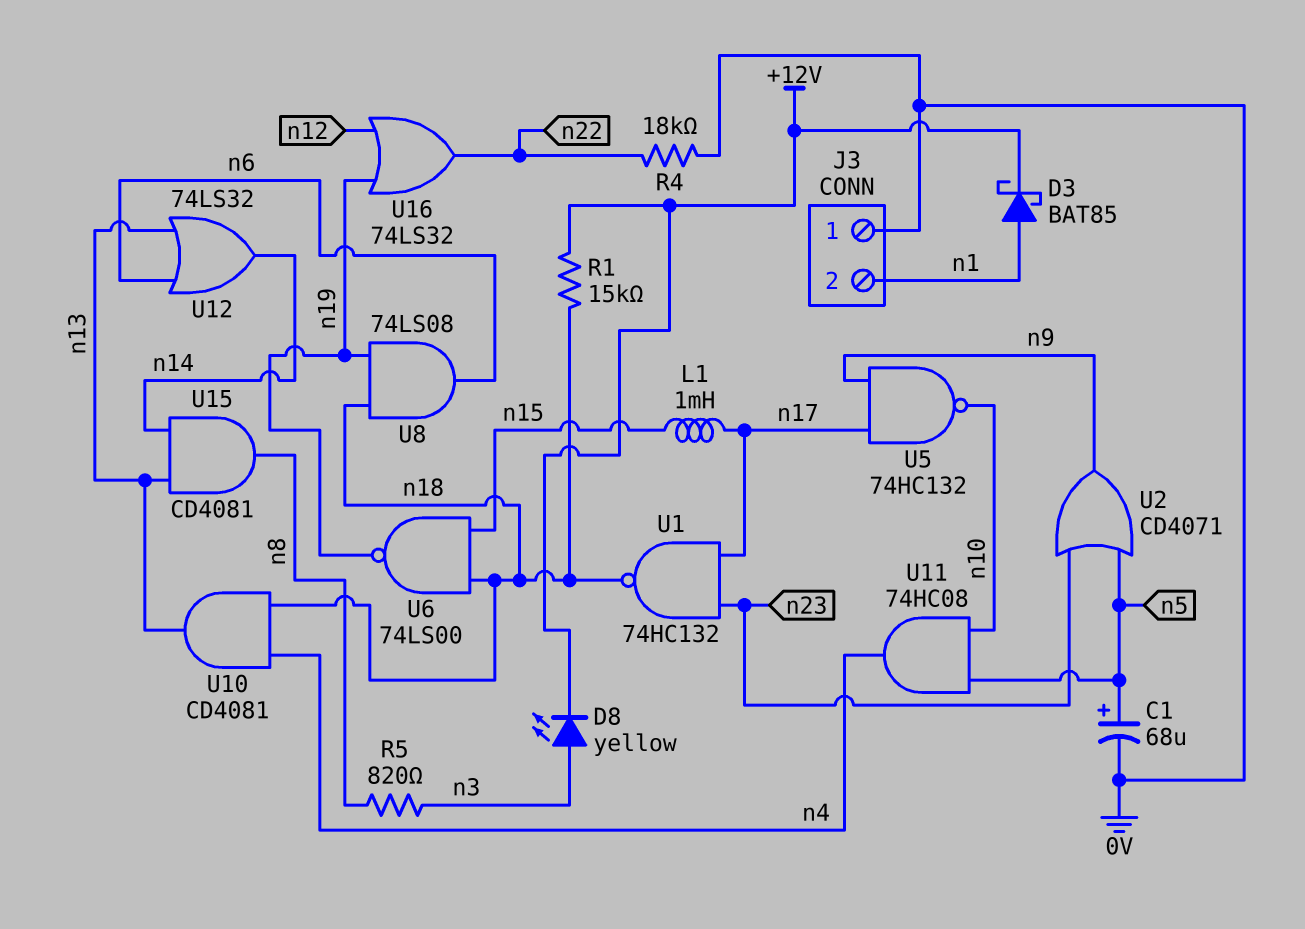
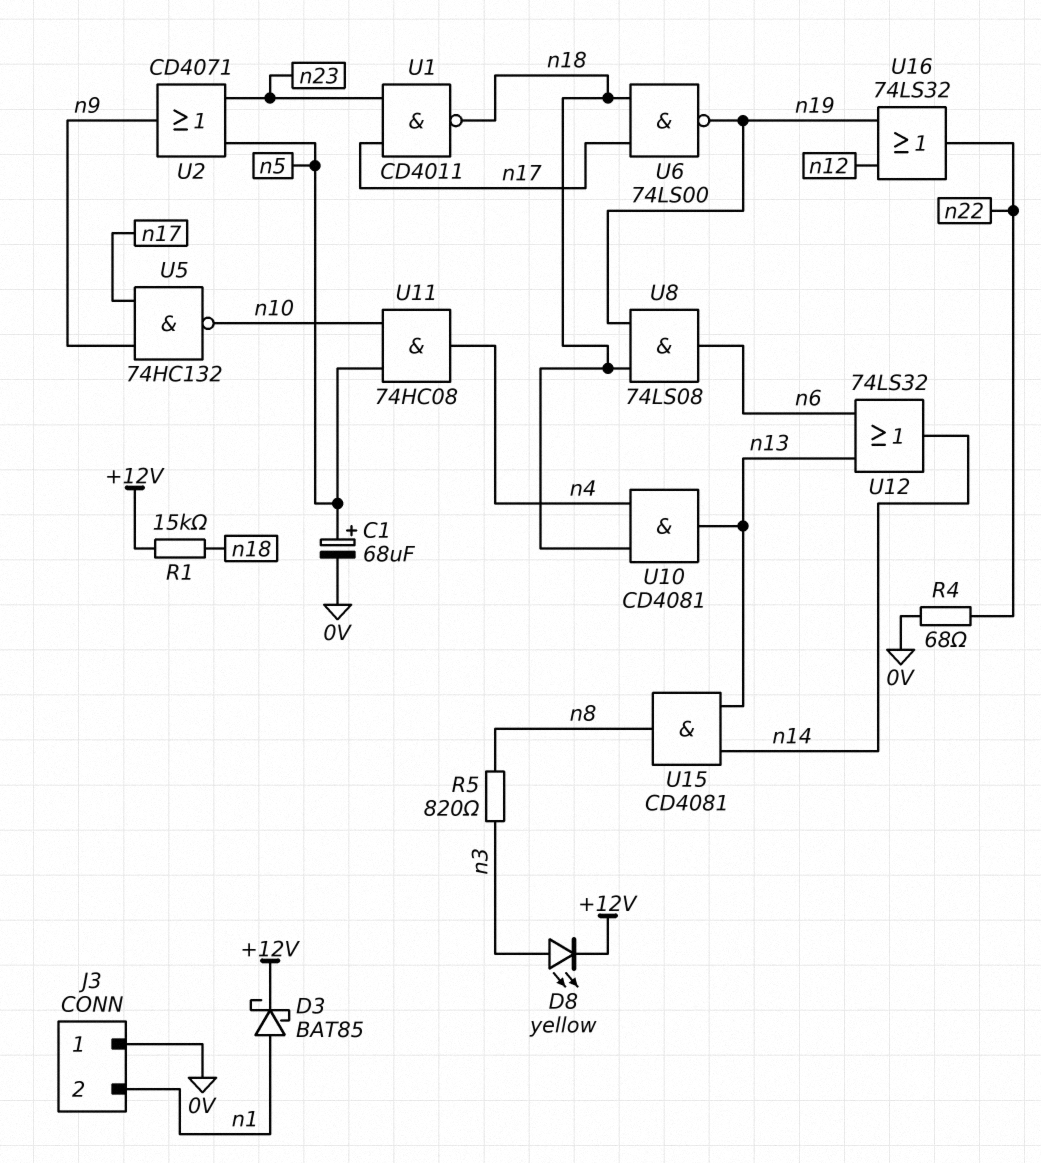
L1: 1mH (n15, n17) -> none
R4: 18k (0V, n22) -> 68 (0V, n22)
U1: NAND 74HC132 (in n17, in n23, out n18) -> NAND CD4011 (in n17, in n23, out n18)
U6: NAND 74LS00 (in n15, in n18, out n19) -> NAND 74LS00 (in n17, in n18, out n19)

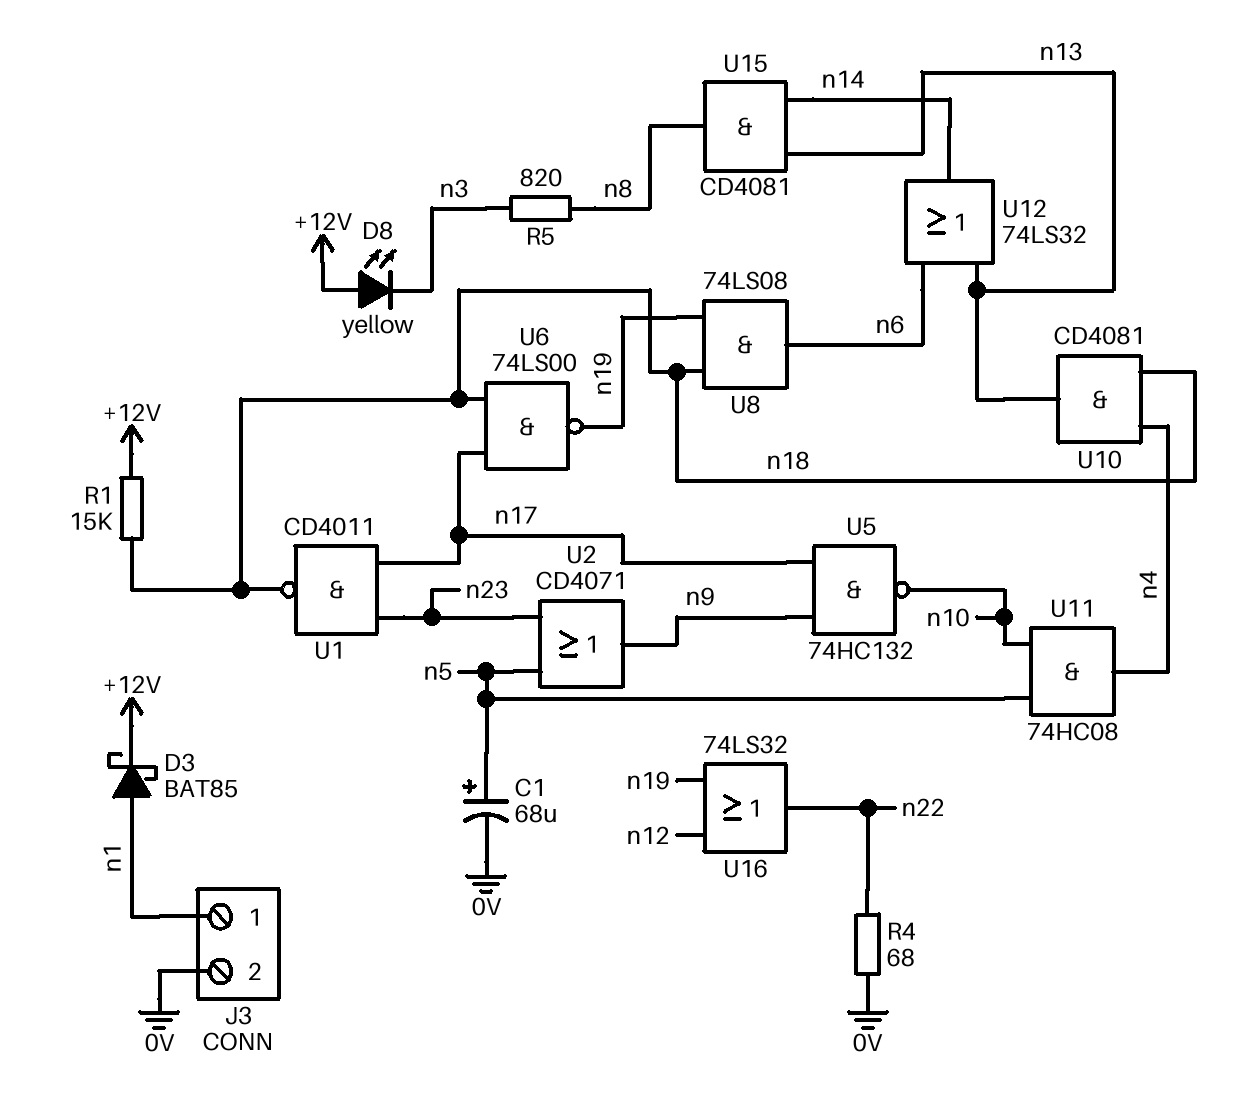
D8: LED yellow (A n3, K +12V) -> LED yellow (A +12V, K n3)
J3 pin 1: 0V -> n1
J3 pin 2: n1 -> 0V

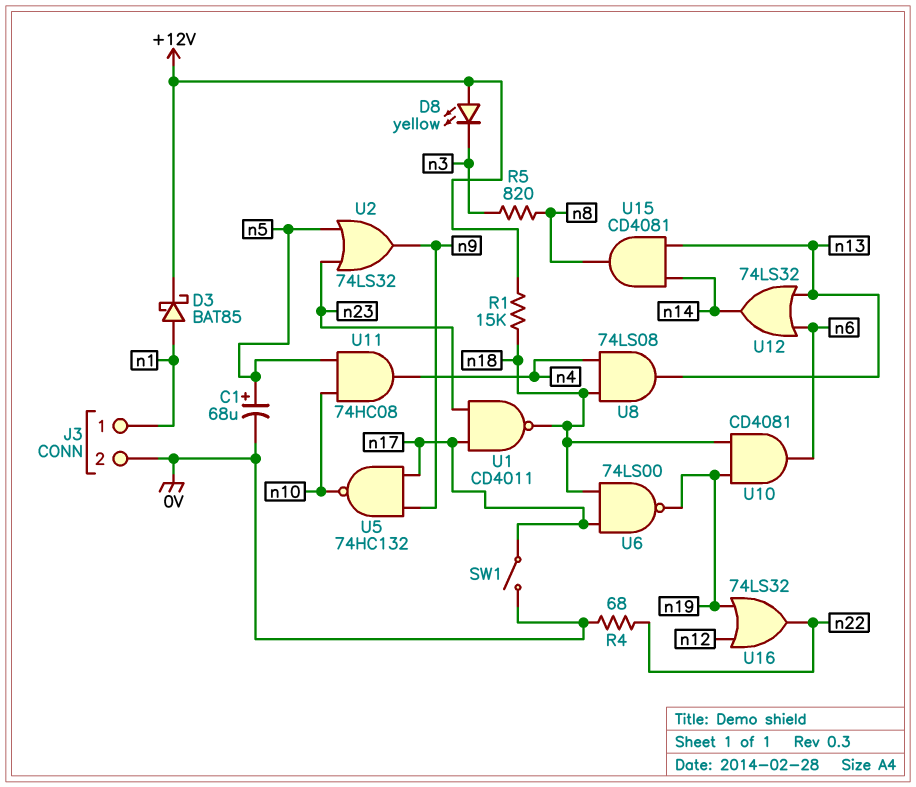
SW1: none -> switch (0V, n17)
U2: OR CD4071 (in n5, in n23, out n9) -> OR 74LS32 (in n5, in n23, out n9)
U8: AND 74LS08 (in n18, in n19, out n6) -> AND 74LS08 (in n4, in n18, out n13)
U10: AND CD4081 (in n4, in n18, out n13) -> AND CD4081 (in n18, in n19, out n6)

